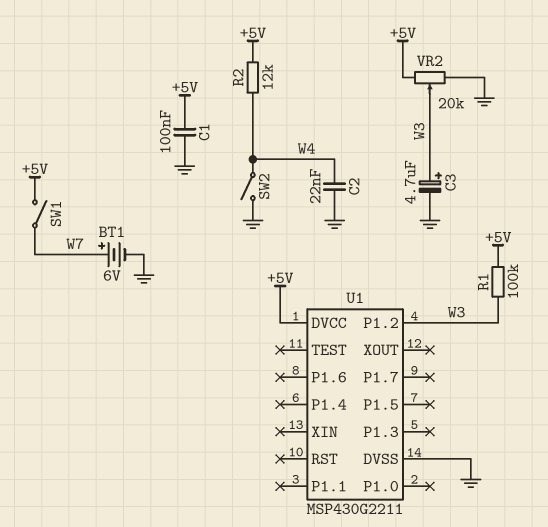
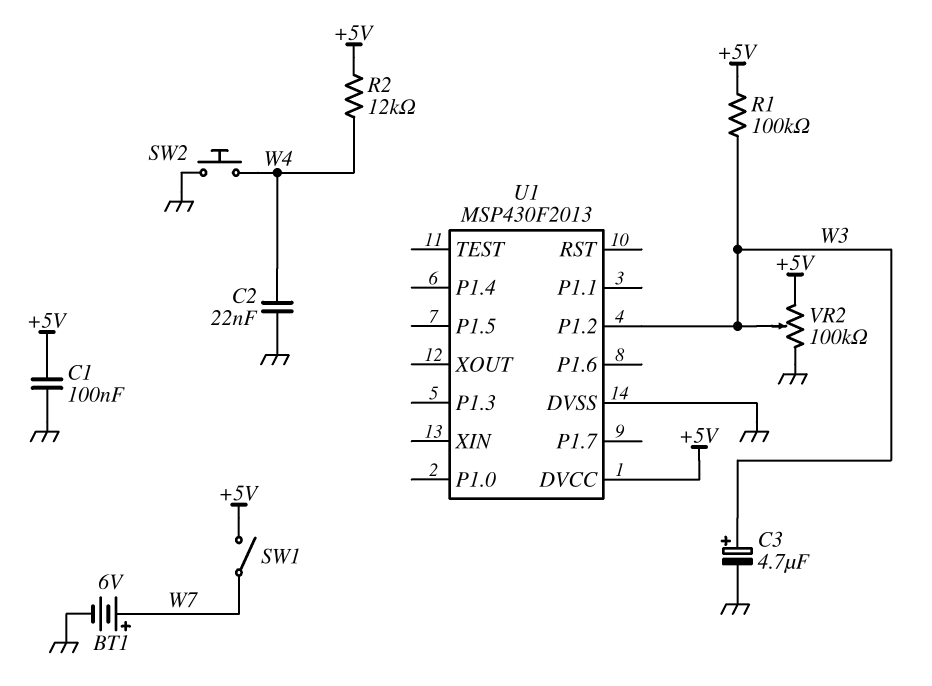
SW2: switch (GND, W4) -> button (GND, W4)
U1: MSP430G2211 -> MSP430F2013
VR2: 20k (+5V, GND, wiper W3) -> 100k (+5V, GND, wiper W3)

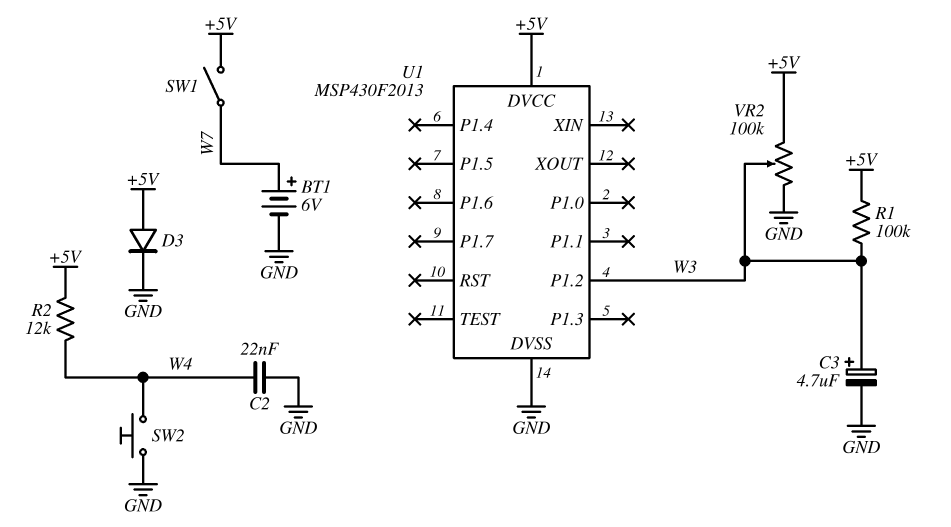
C1: 100nF (+5V, GND) -> none
D3: none -> diode (A +5V, K GND)

